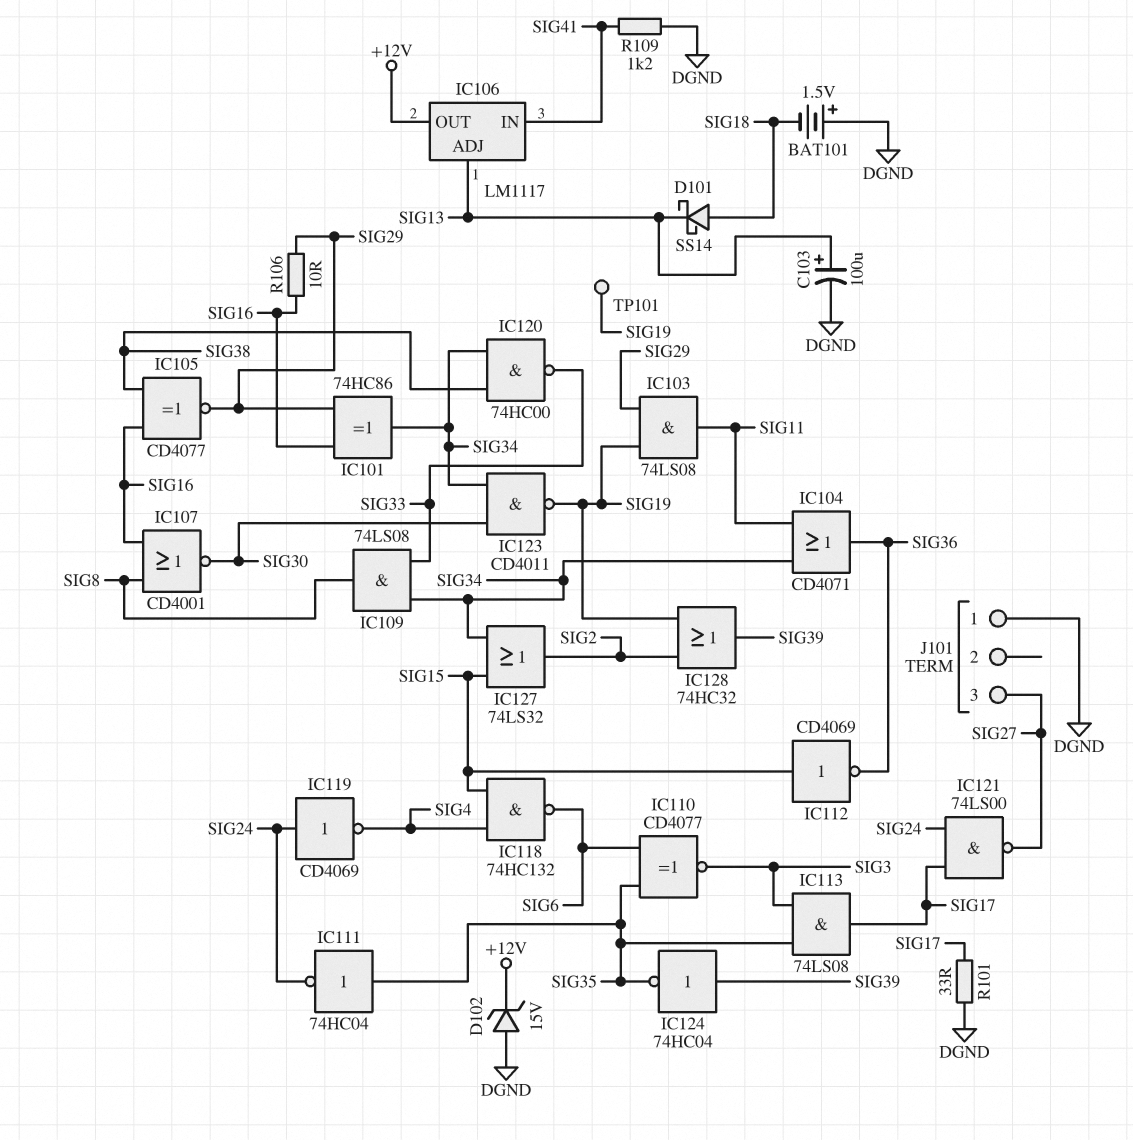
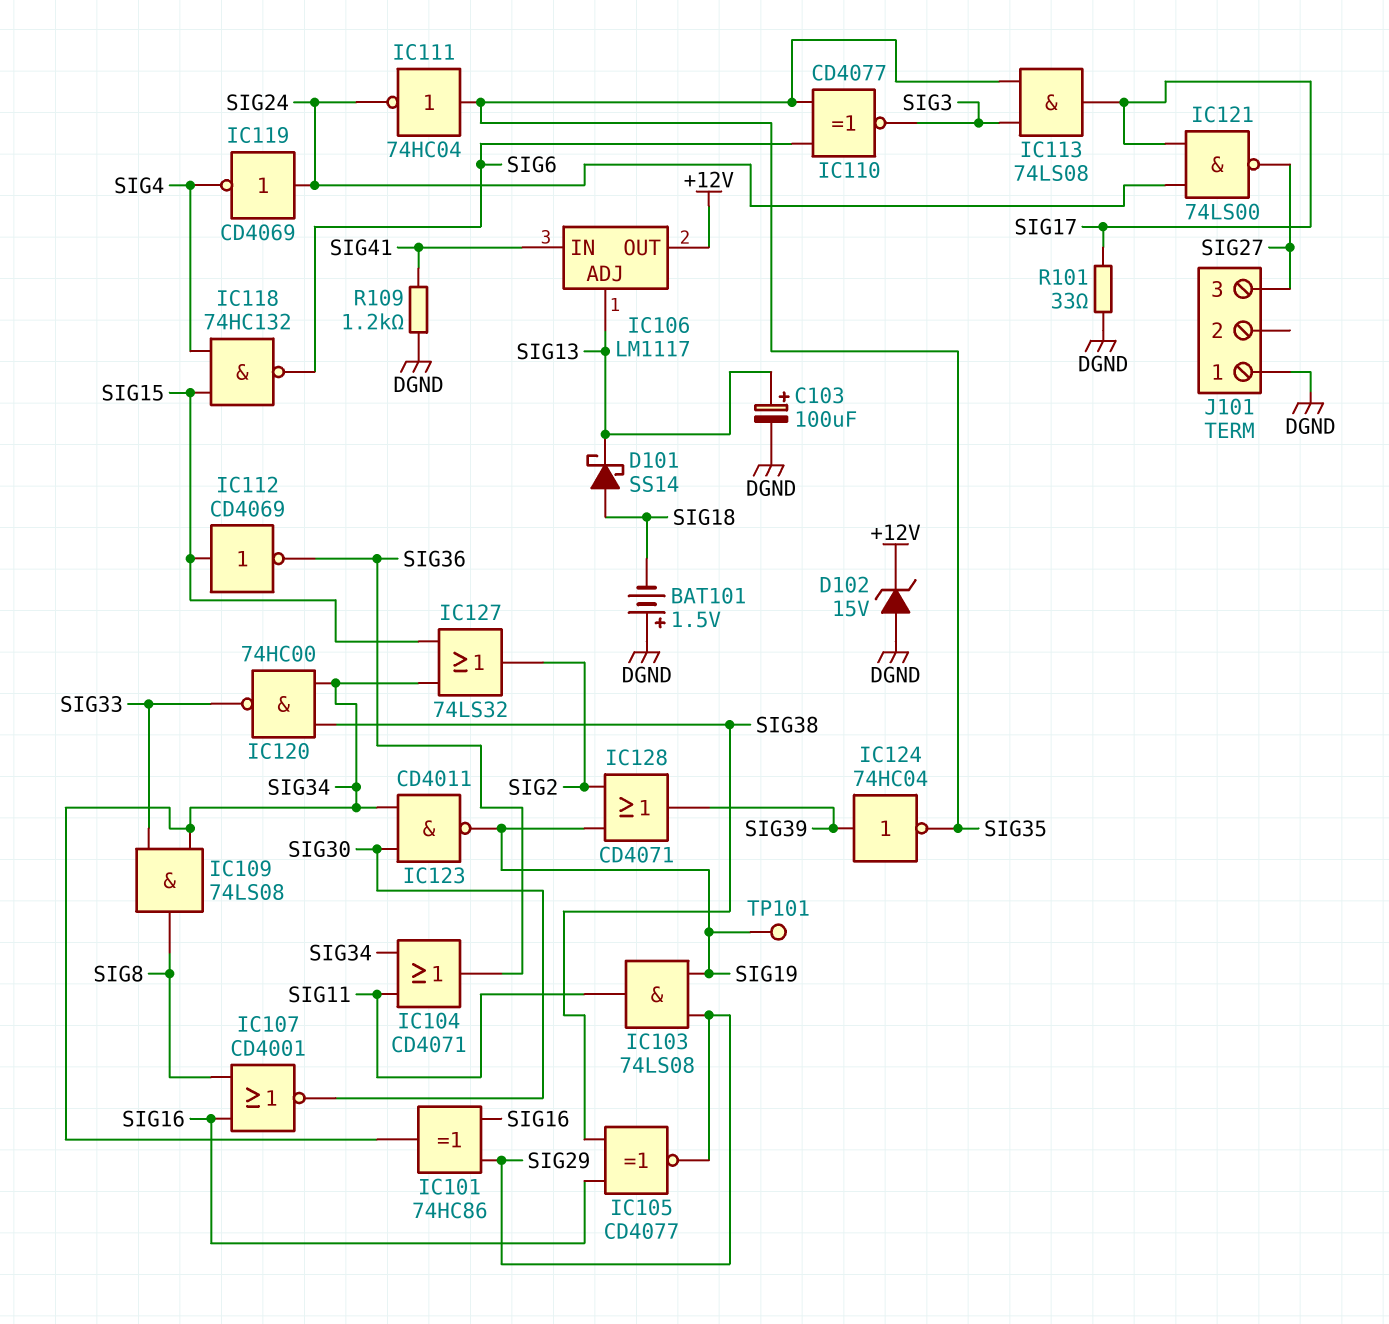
IC128: OR 74HC32 (in SIG2, in SIG19, out SIG39) -> OR CD4071 (in SIG2, in SIG19, out SIG39)
R106: 10 (SIG16, SIG29) -> none

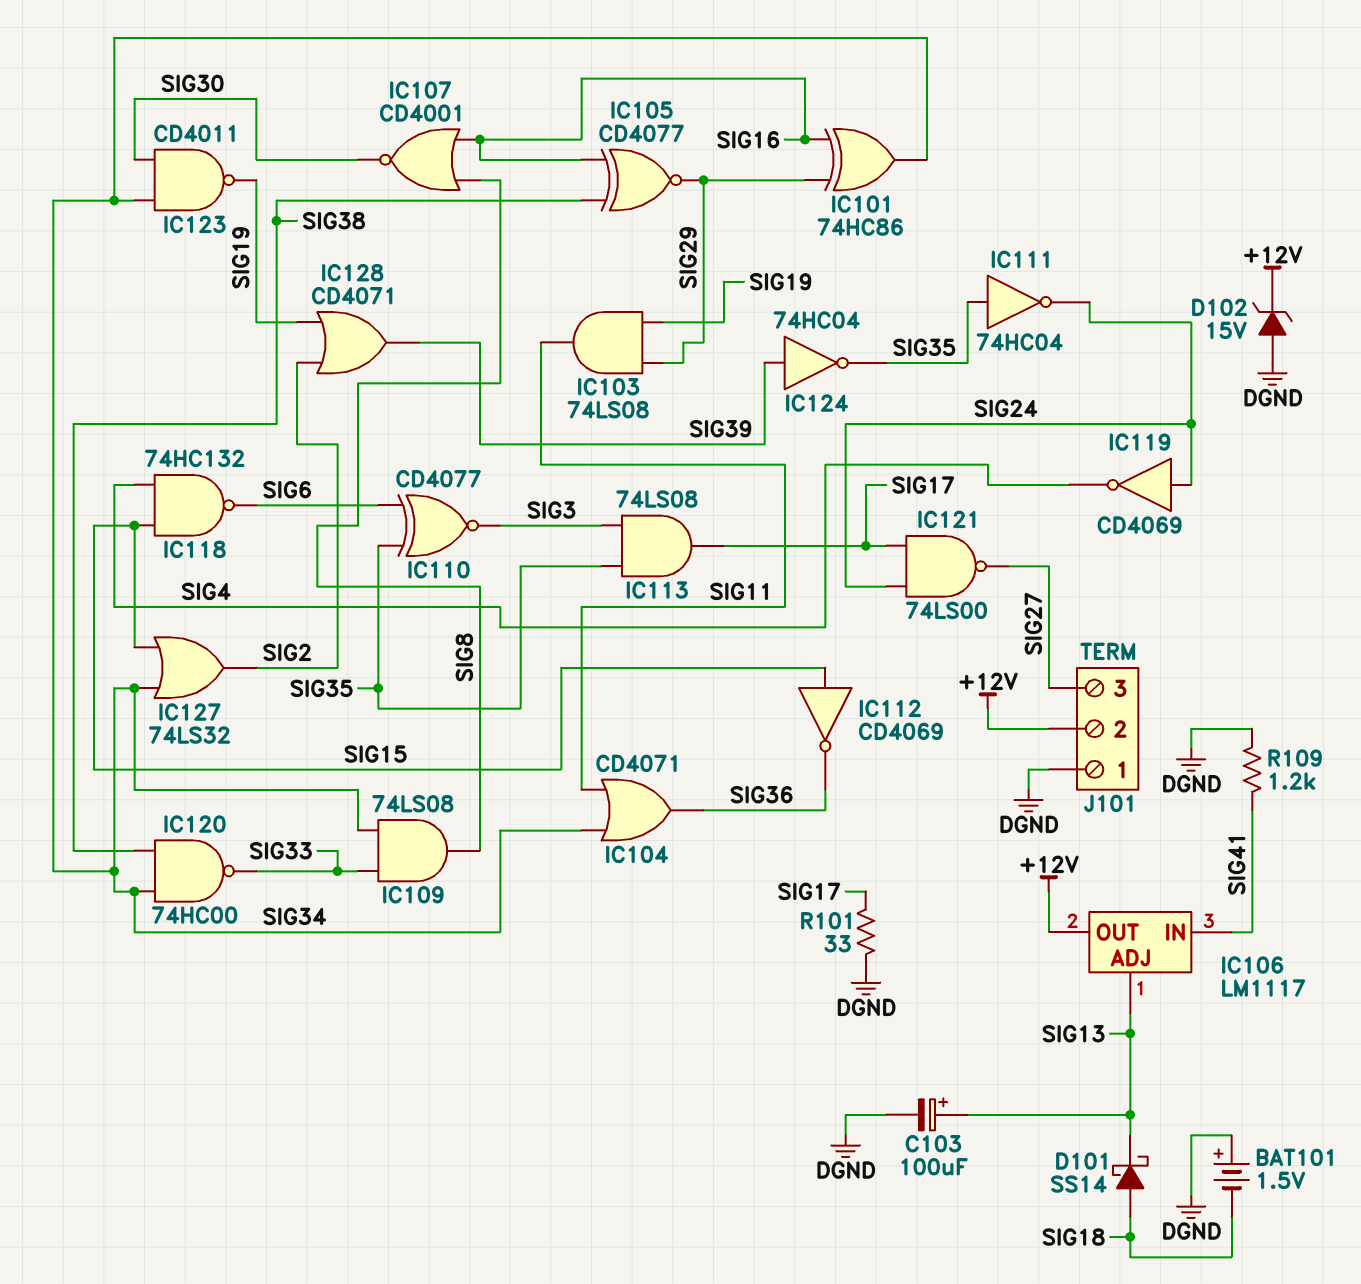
J101 pin 2: none -> +12V
TP101: test point (SIG19) -> none

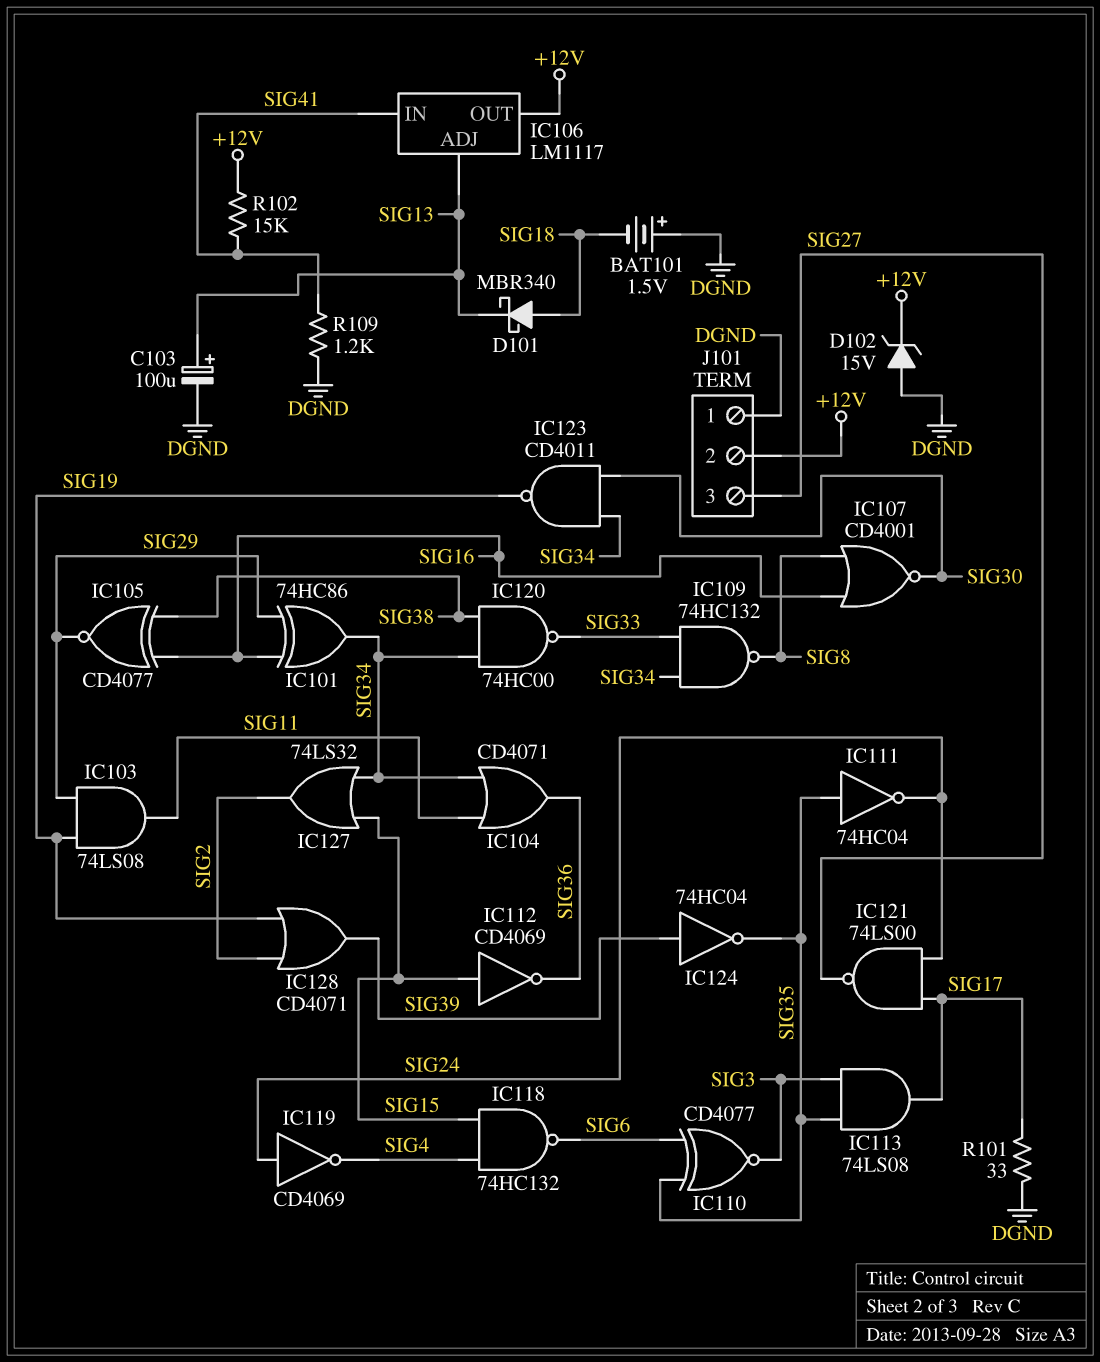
D101: schottky SS14 (A SIG18, K SIG13) -> schottky MBR340 (A SIG18, K SIG13)
IC109: AND 74LS08 (in SIG33, in SIG34, out SIG8) -> NAND 74HC132 (in SIG33, in SIG34, out SIG8)
R102: none -> 15k (+12V, SIG41)

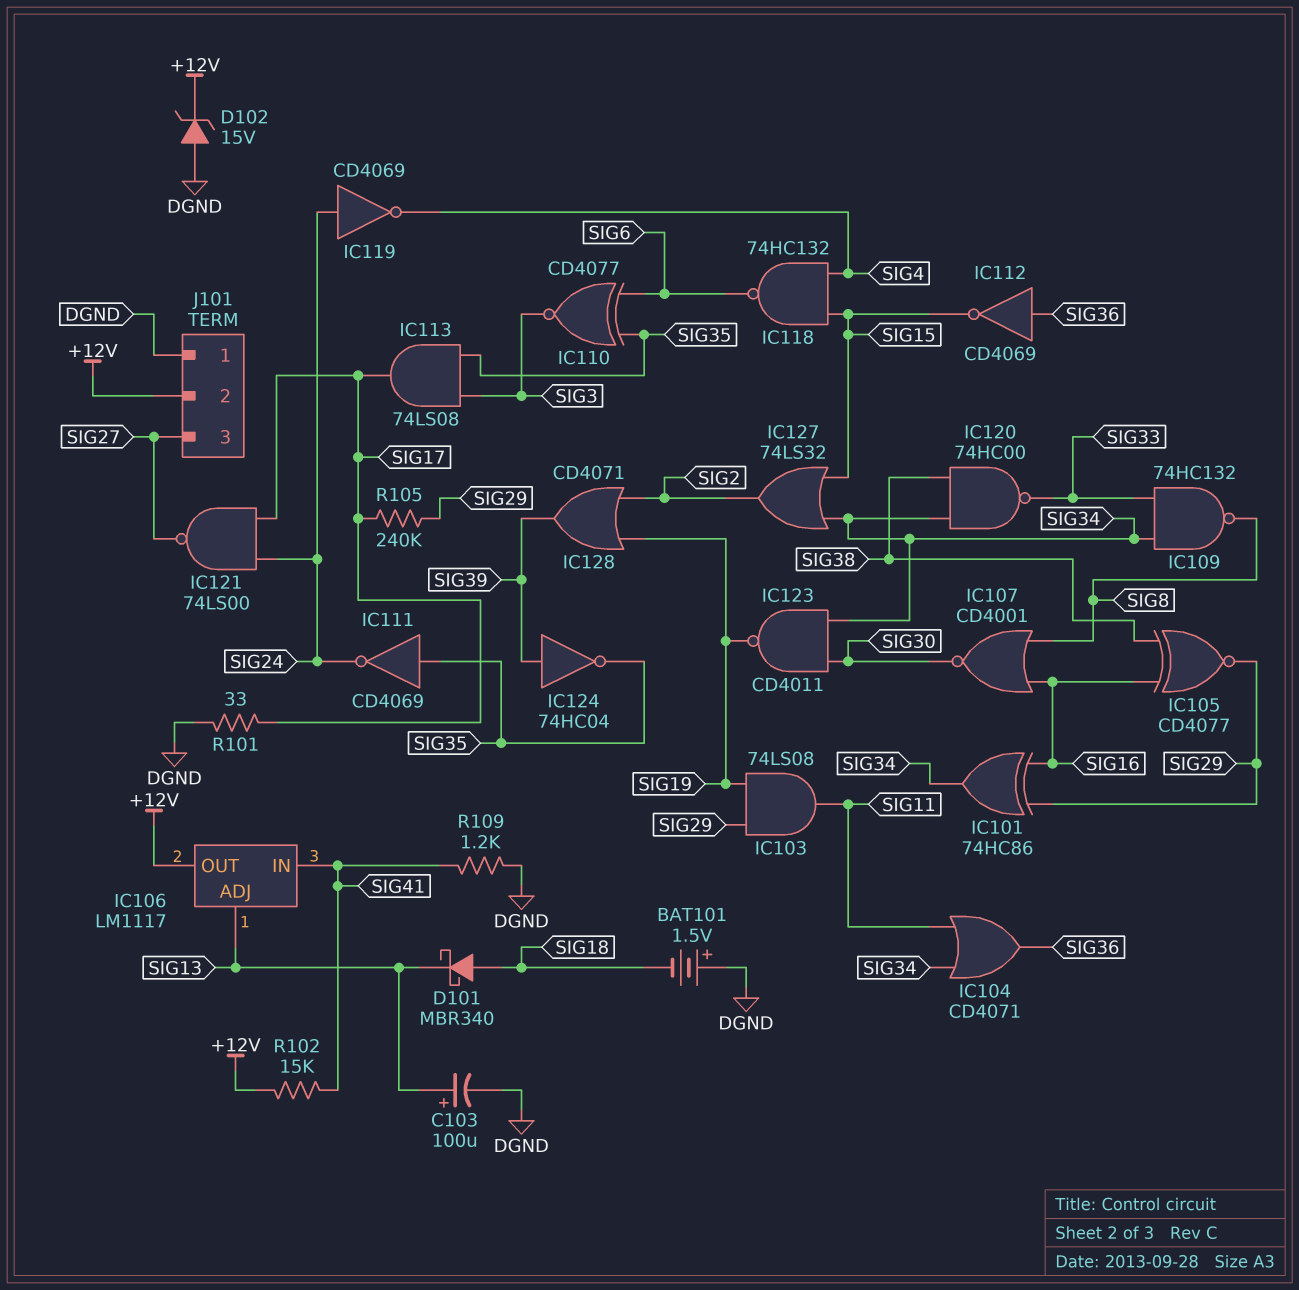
IC111: NOT 74HC04 (in SIG35, out SIG24) -> NOT CD4069 (in SIG35, out SIG24)
IC112: NOT CD4069 (in SIG15, out SIG36) -> NOT CD4069 (in SIG36, out SIG15)
R105: none -> 240k (SIG17, SIG29)

